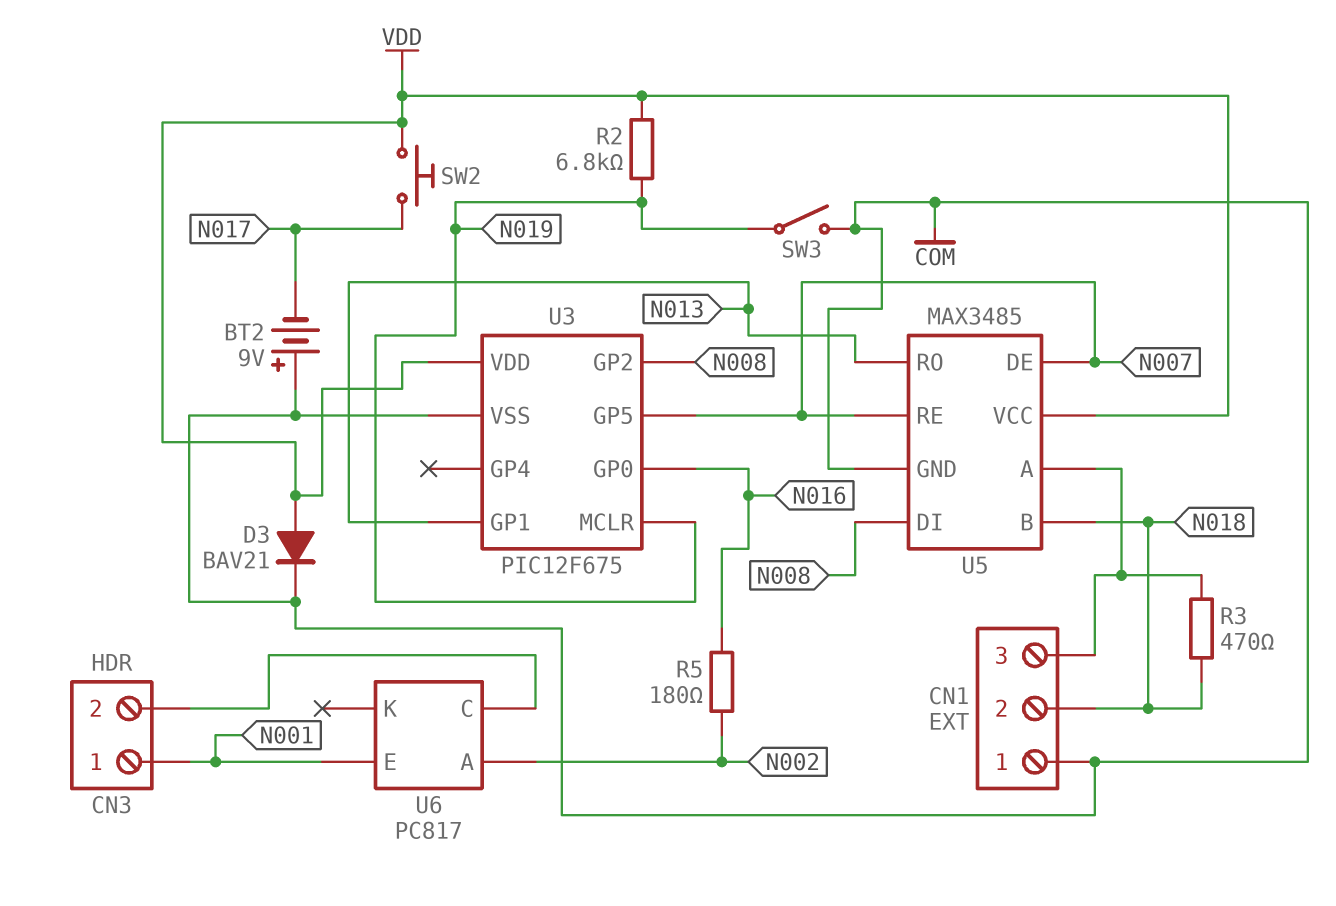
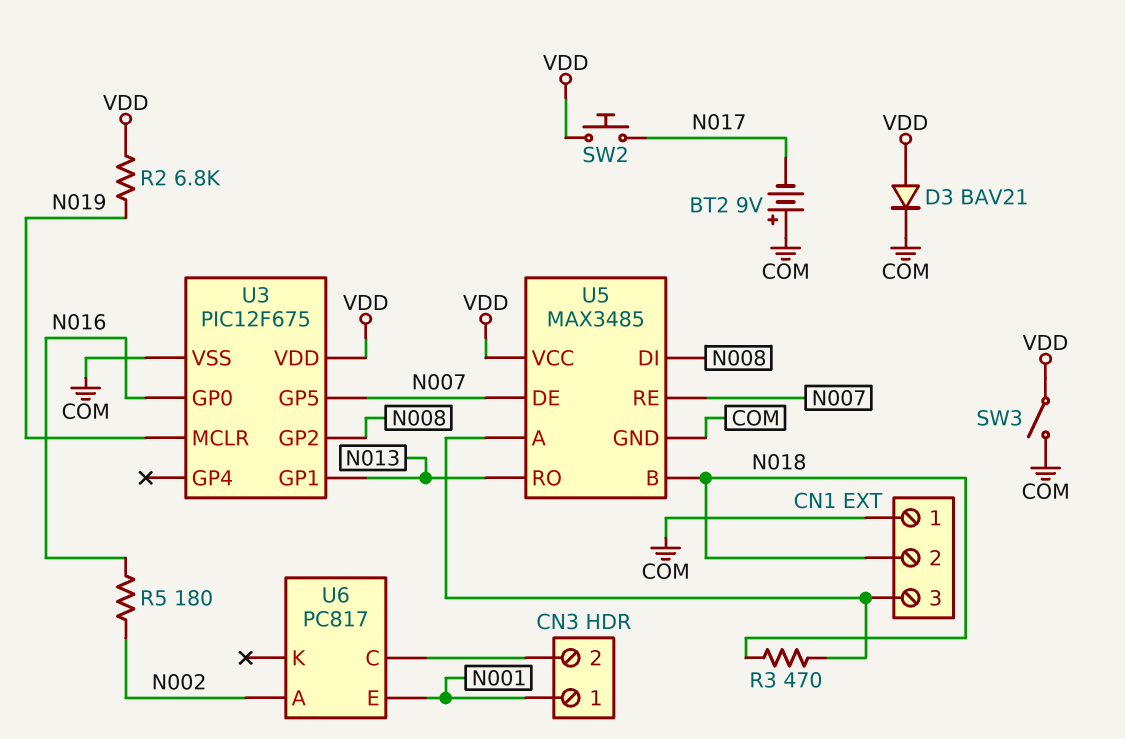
SW3: switch (COM, N019) -> switch (COM, VDD)

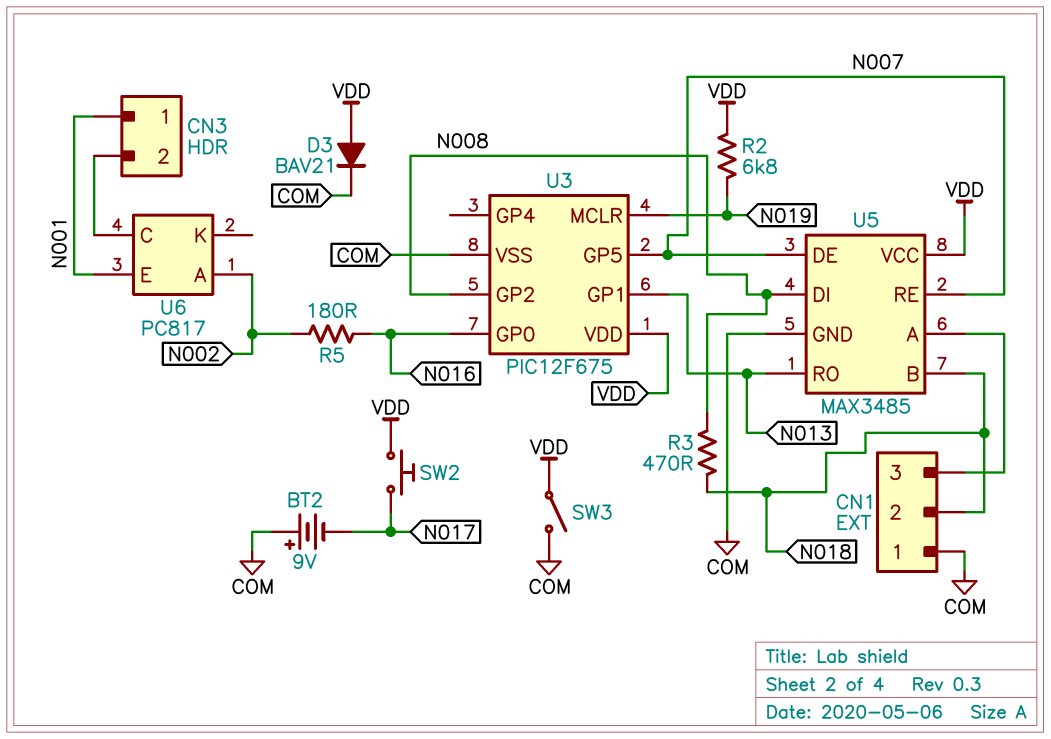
R3: 470 (CN1/3, N018) -> 470 (N008, N018)

